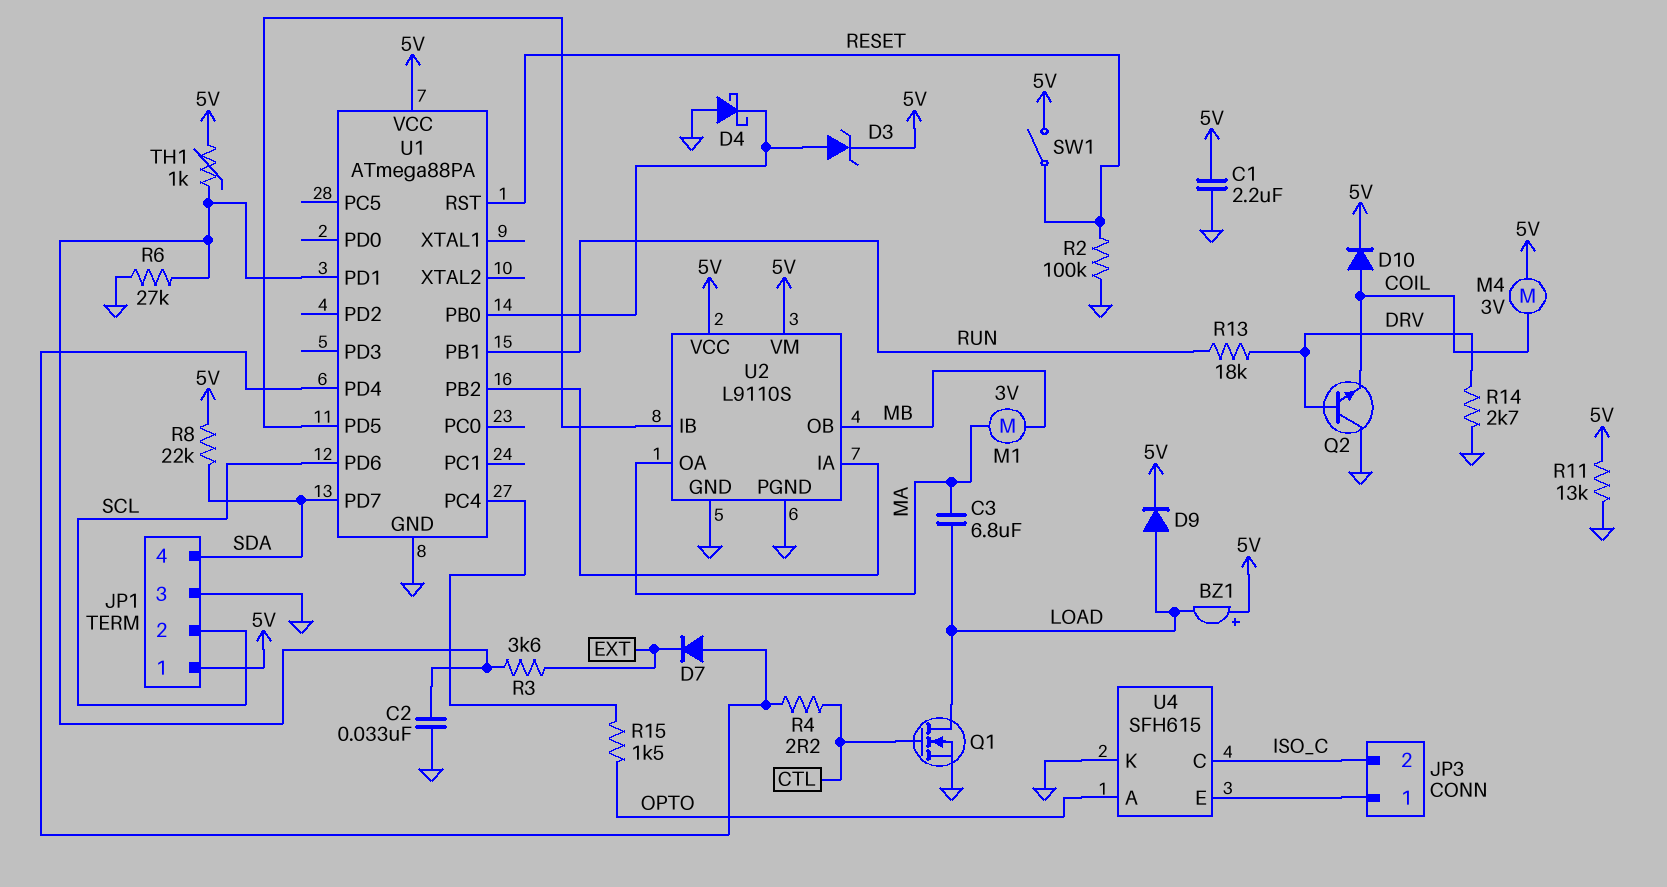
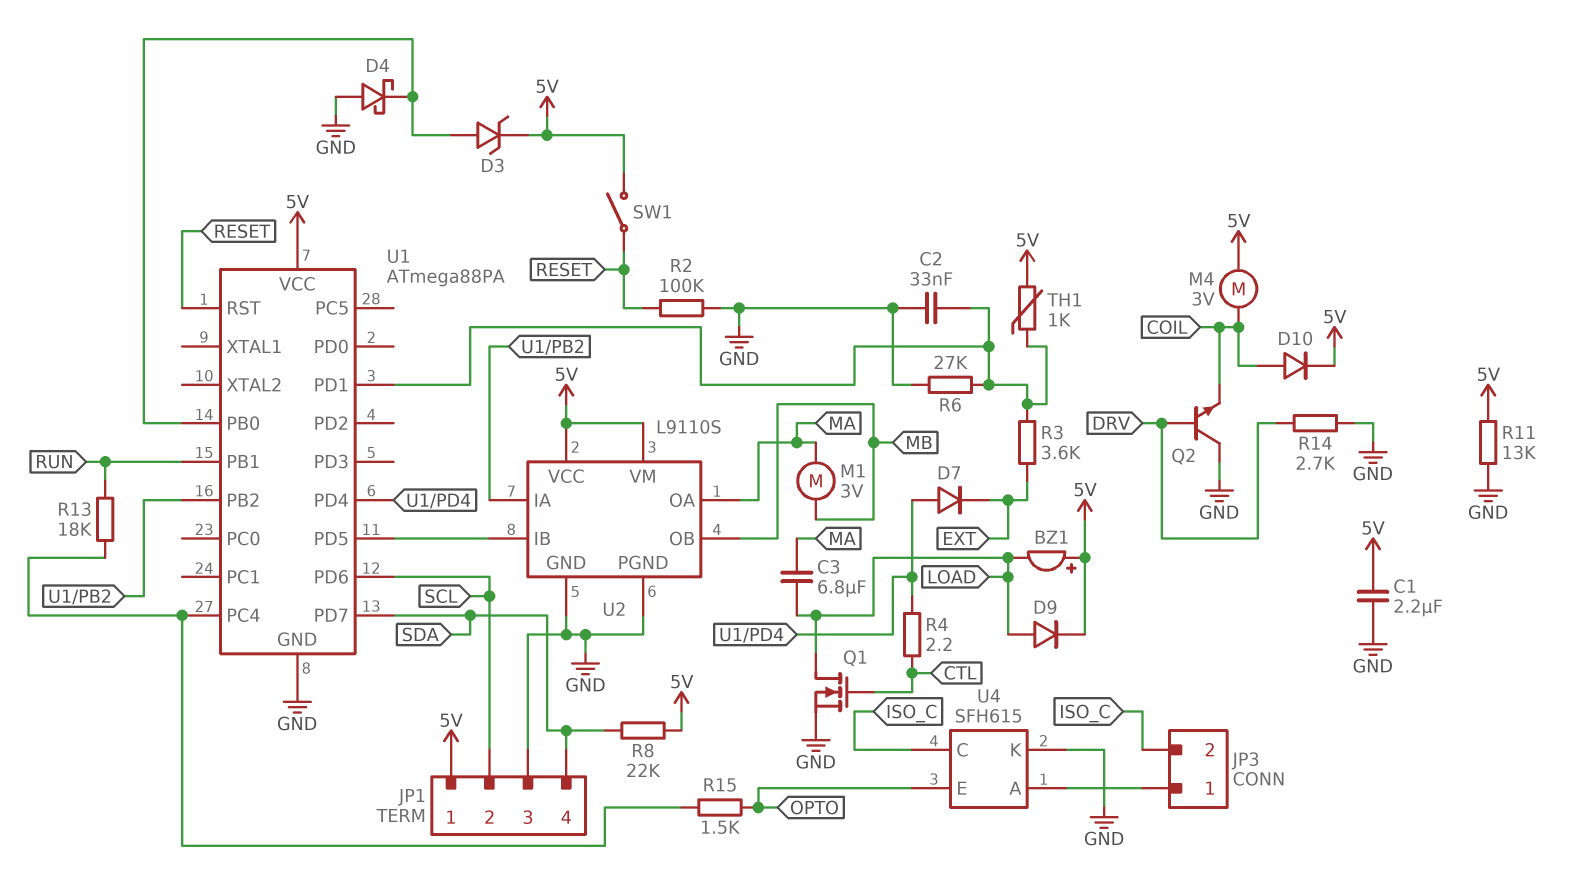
R13: 18k (DRV, RUN) -> 18k (RUN, U1/PC4)
U4 pin A: OPTO -> JP3/1
U4 pin E: JP3/1 -> OPTO

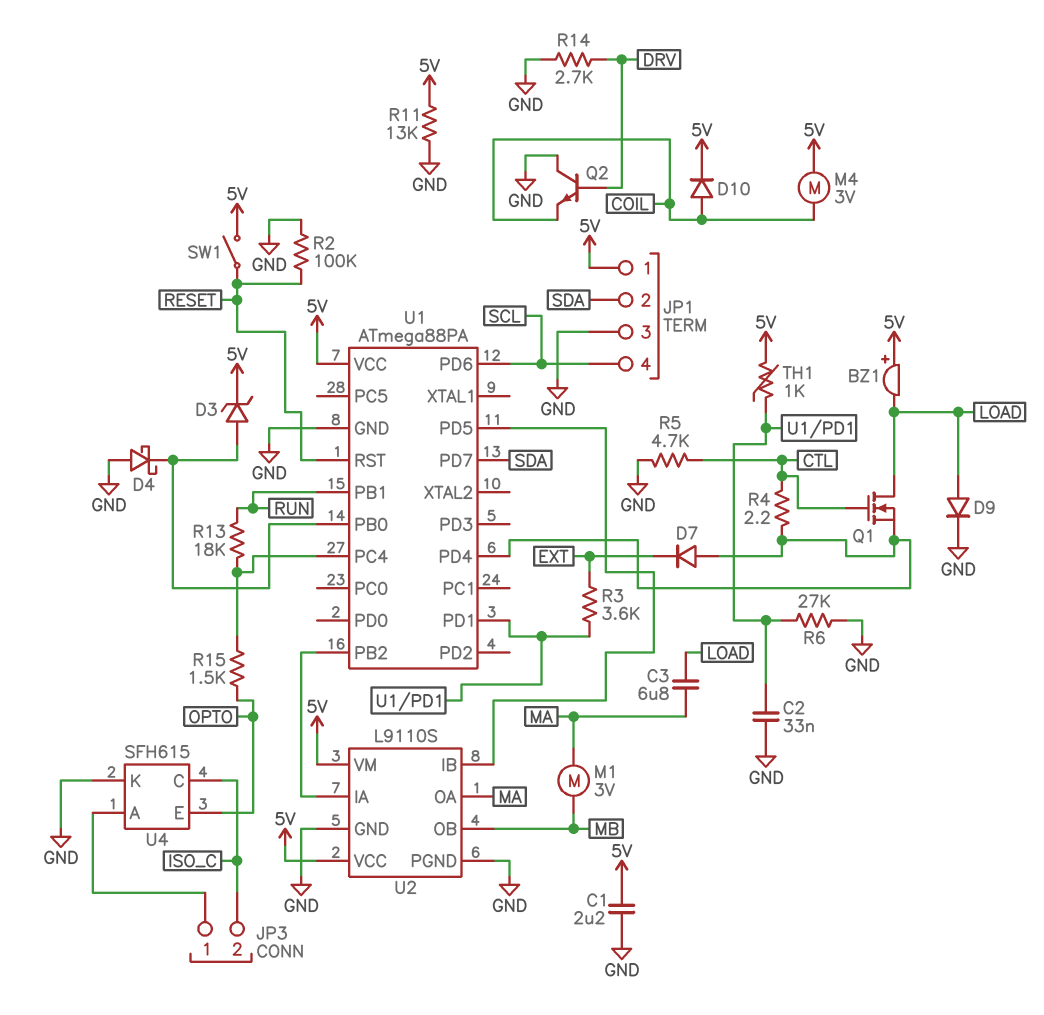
D9: diode (A LOAD, K 5V) -> diode (A LOAD, K GND)
JP1 pin 2: SCL -> SDA
JP1 pin 4: SDA -> SCL
Q1: NMOS (G CTL, D LOAD, S GND) -> NMOS (G CTL, D LOAD, S U1/PD4)
R5: none -> 4.7k (CTL, GND)
R8: 22k (5V, SDA) -> none

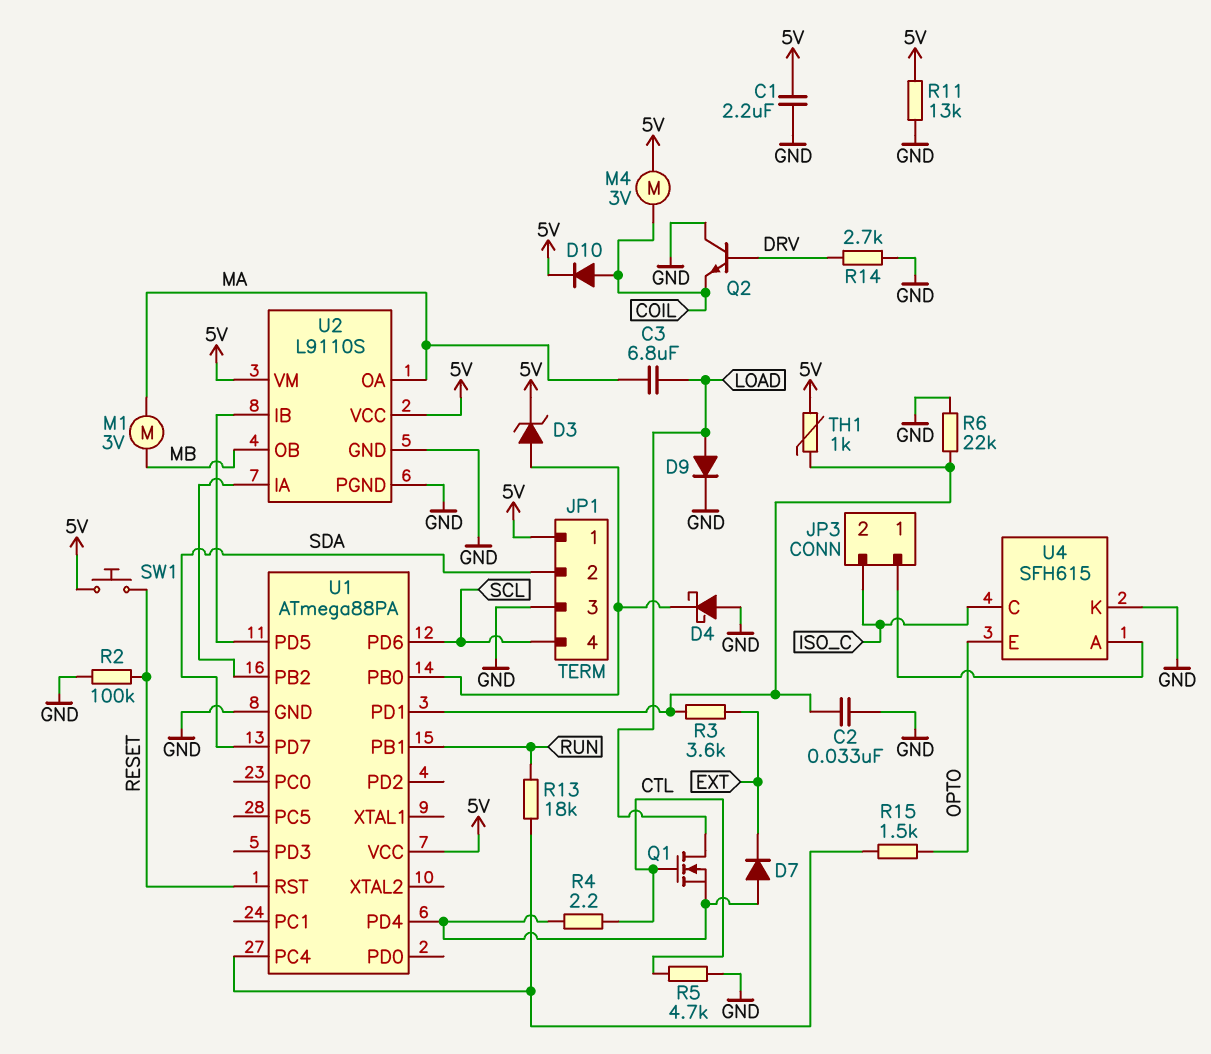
BZ1: buzzer (plus 5V, minus LOAD) -> none
R6: 27k (GND, U1/PD1) -> 22k (GND, U1/PD1)
SW1: switch (5V, RESET) -> button (5V, RESET)

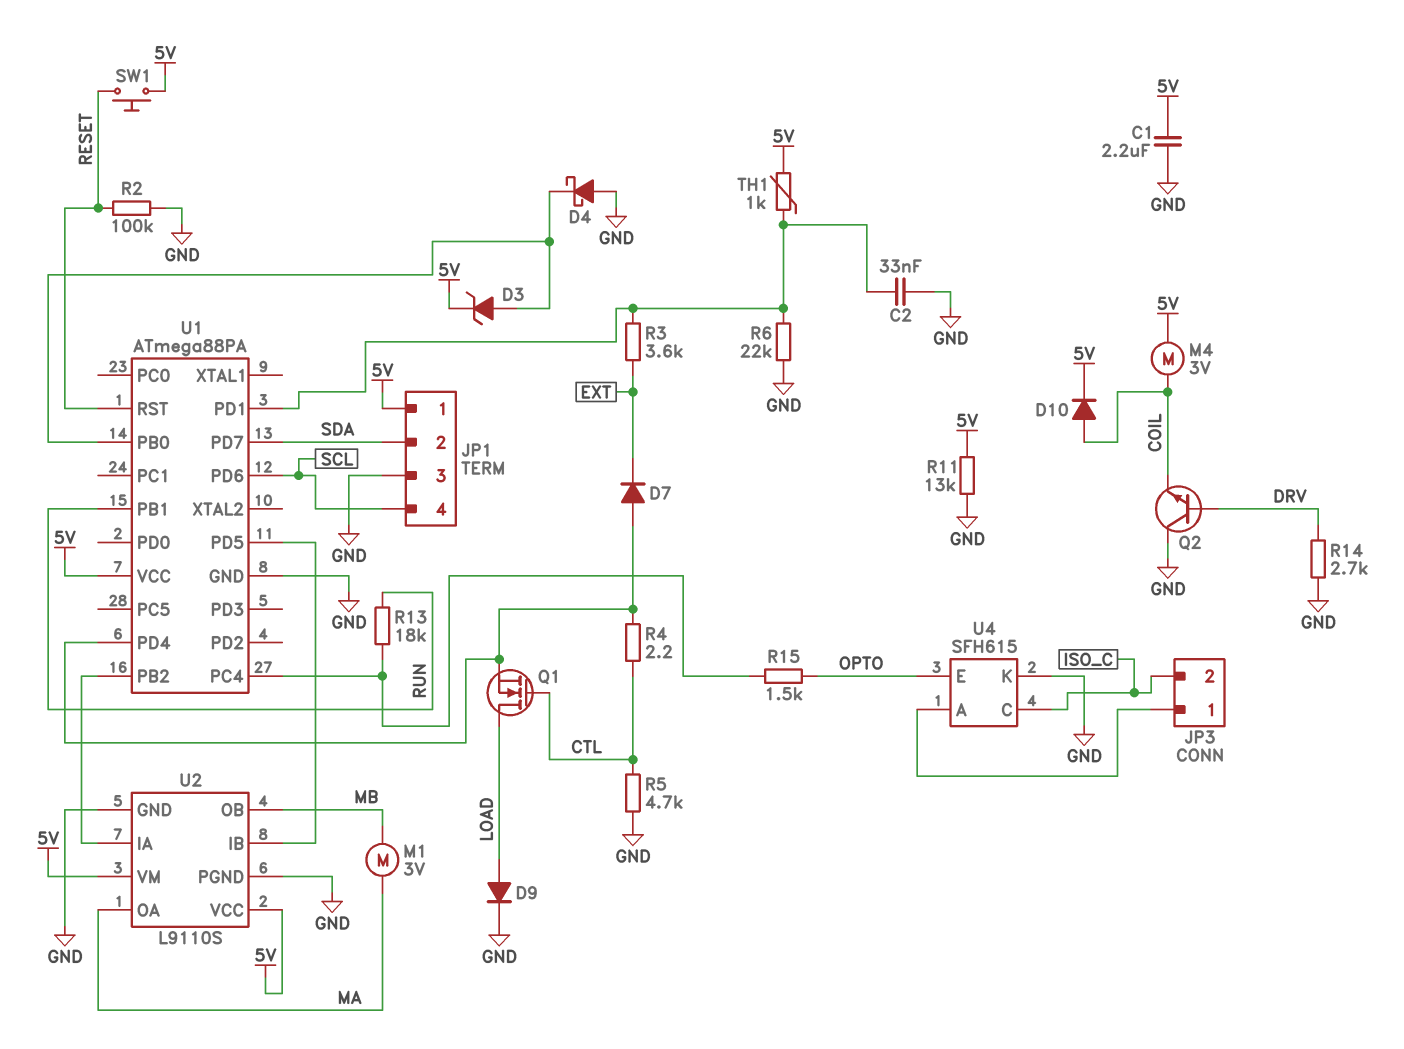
C3: 6.8uF (LOAD, MA) -> none

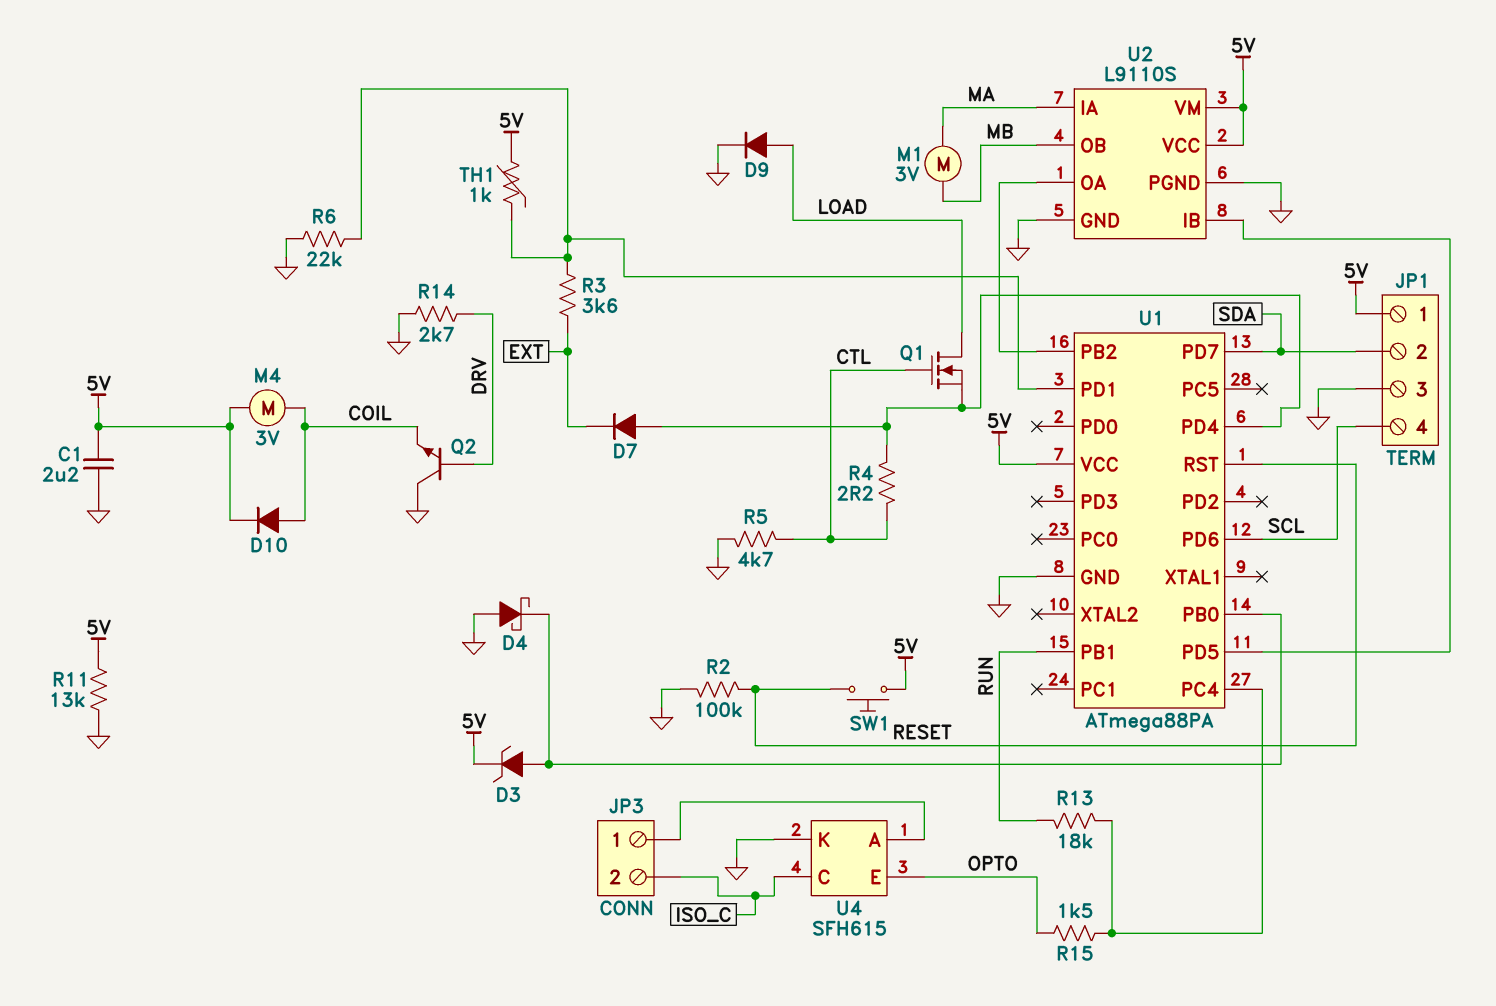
C2: 33nF (GND, U1/PD1) -> none
U2 pin IA: U1/PB2 -> MA
U2 pin OA: MA -> U1/PB2

